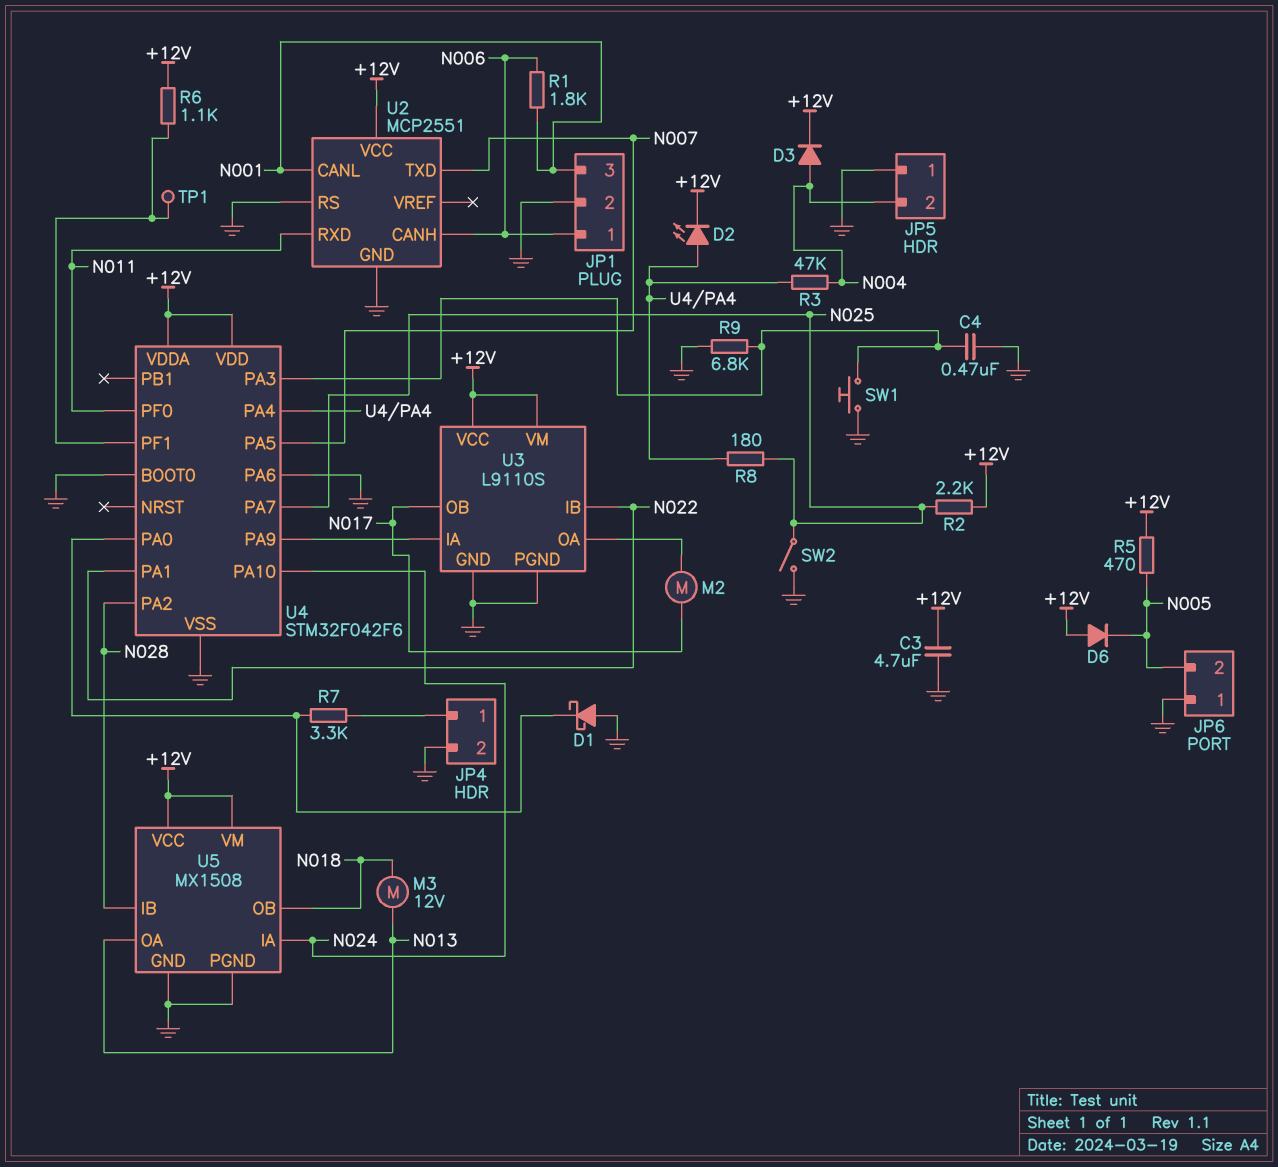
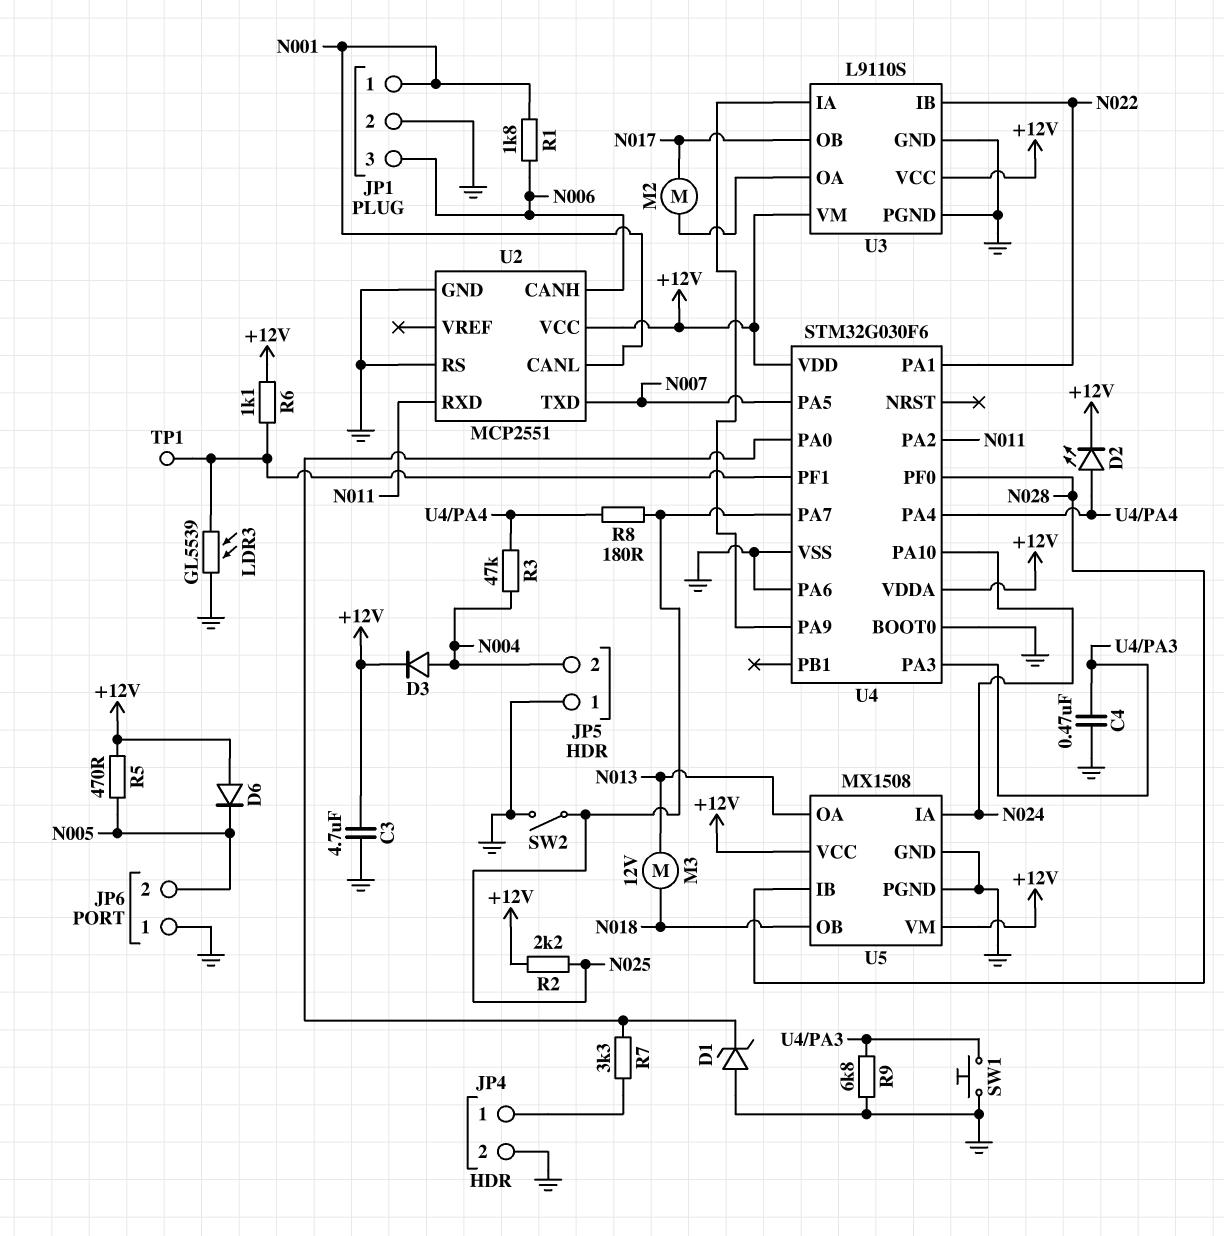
D1: schottky (A GND, K U4/PA0) -> zener (A GND, K U4/PA0)
JP1 pin 1: N006 -> N001
JP1 pin 3: N001 -> N006
LDR3: none -> GL5539 (GND, U4/PF1)
U4: STM32F042F6 -> STM32G030F6
U4 pin PA2: N028 -> N011
U4 pin PF0: N011 -> N028

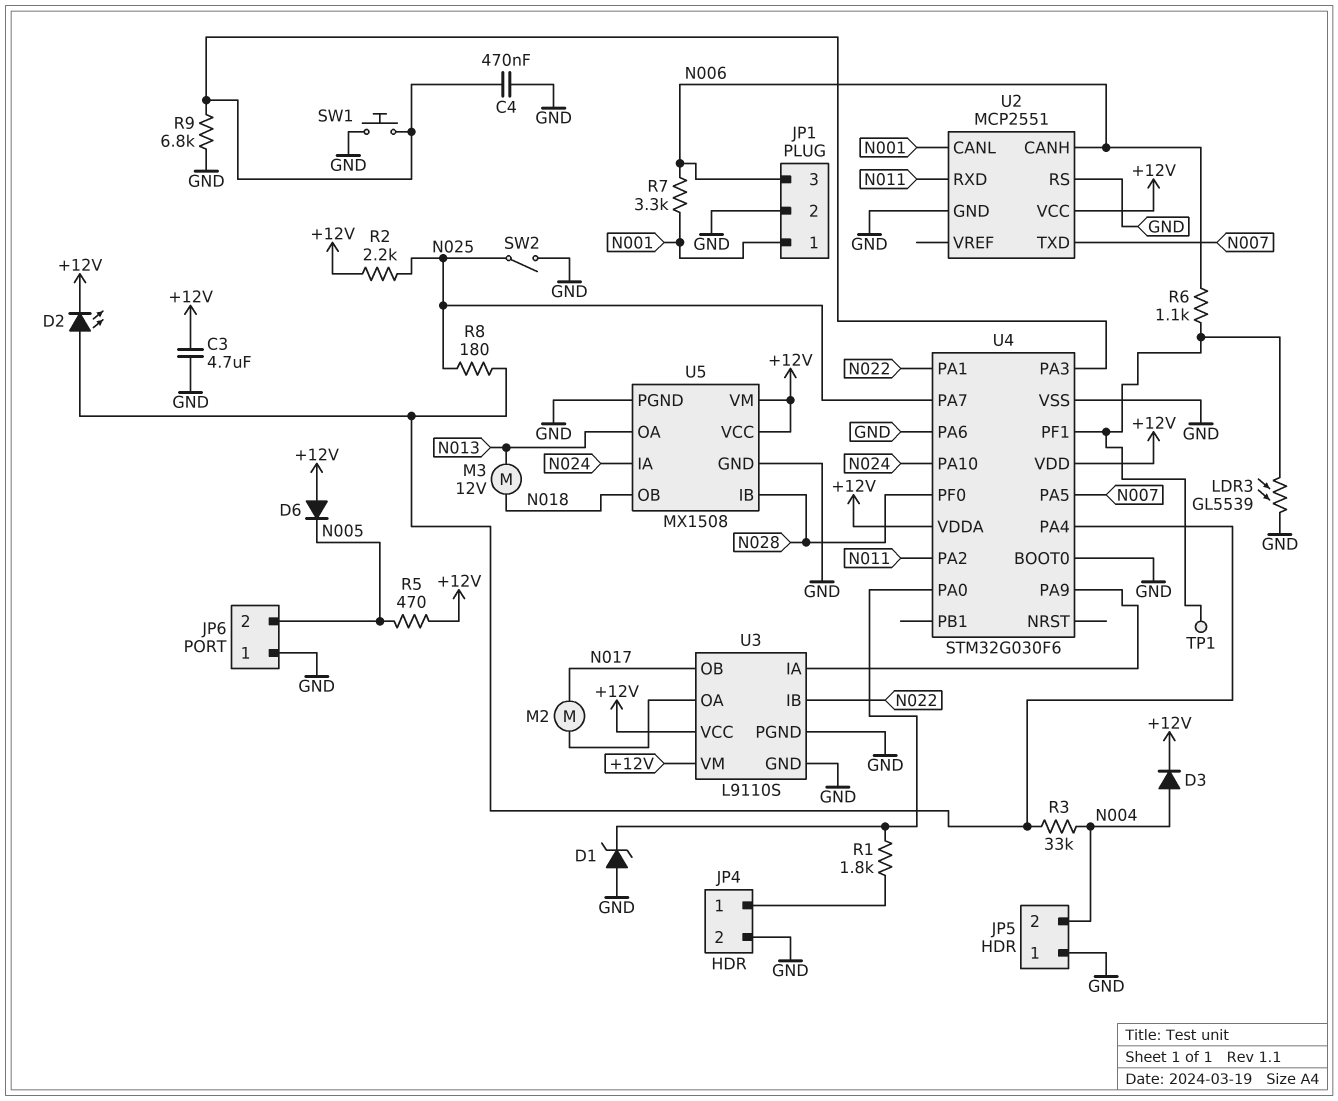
R1: 1.8k (N001, N006) -> 1.8k (JP4/1, U4/PA0)
R3: 47k (N004, U4/PA4) -> 33k (N004, U4/PA4)
R6: 1.1k (+12V, U4/PF1) -> 1.1k (N006, U4/PF1)
R7: 3.3k (JP4/1, U4/PA0) -> 3.3k (N001, N006)

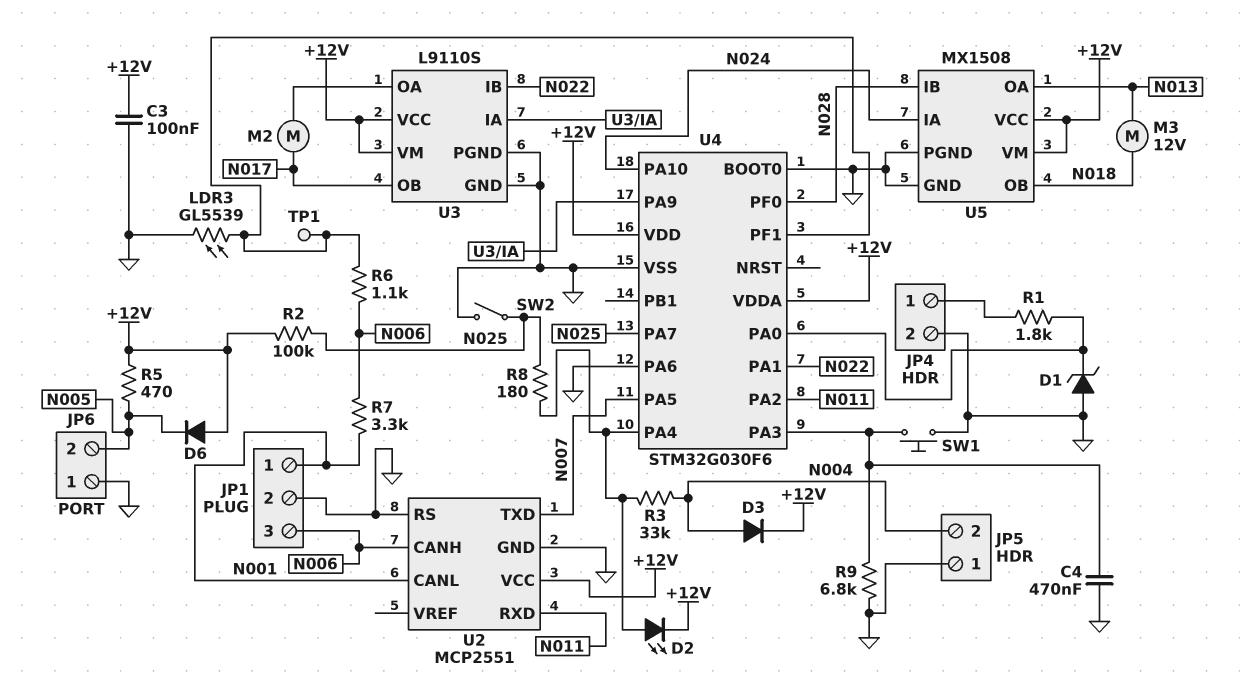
C3: 4.7uF (+12V, GND) -> 100nF (+12V, GND)
R2: 2.2k (+12V, N025) -> 100k (+12V, N025)

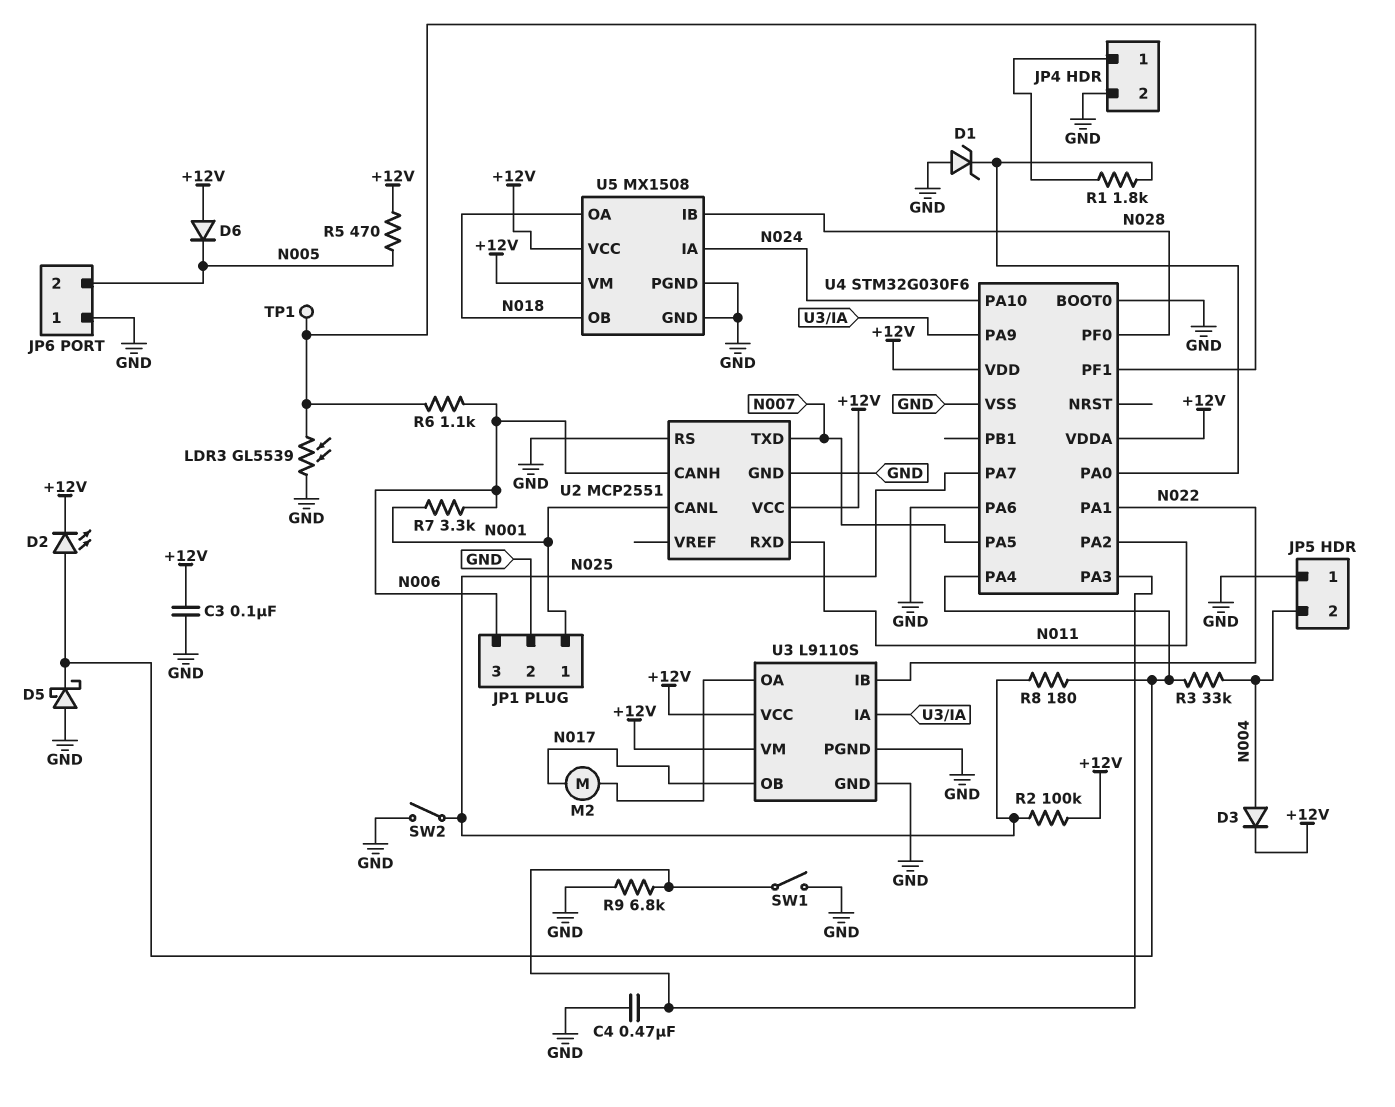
D5: none -> schottky (A GND, K U4/PA4)
M3: motor 12V (N013, N018) -> none
SW1: button (GND, U4/PA3) -> switch (GND, U4/PA3)
U5 pin OA: N013 -> N018

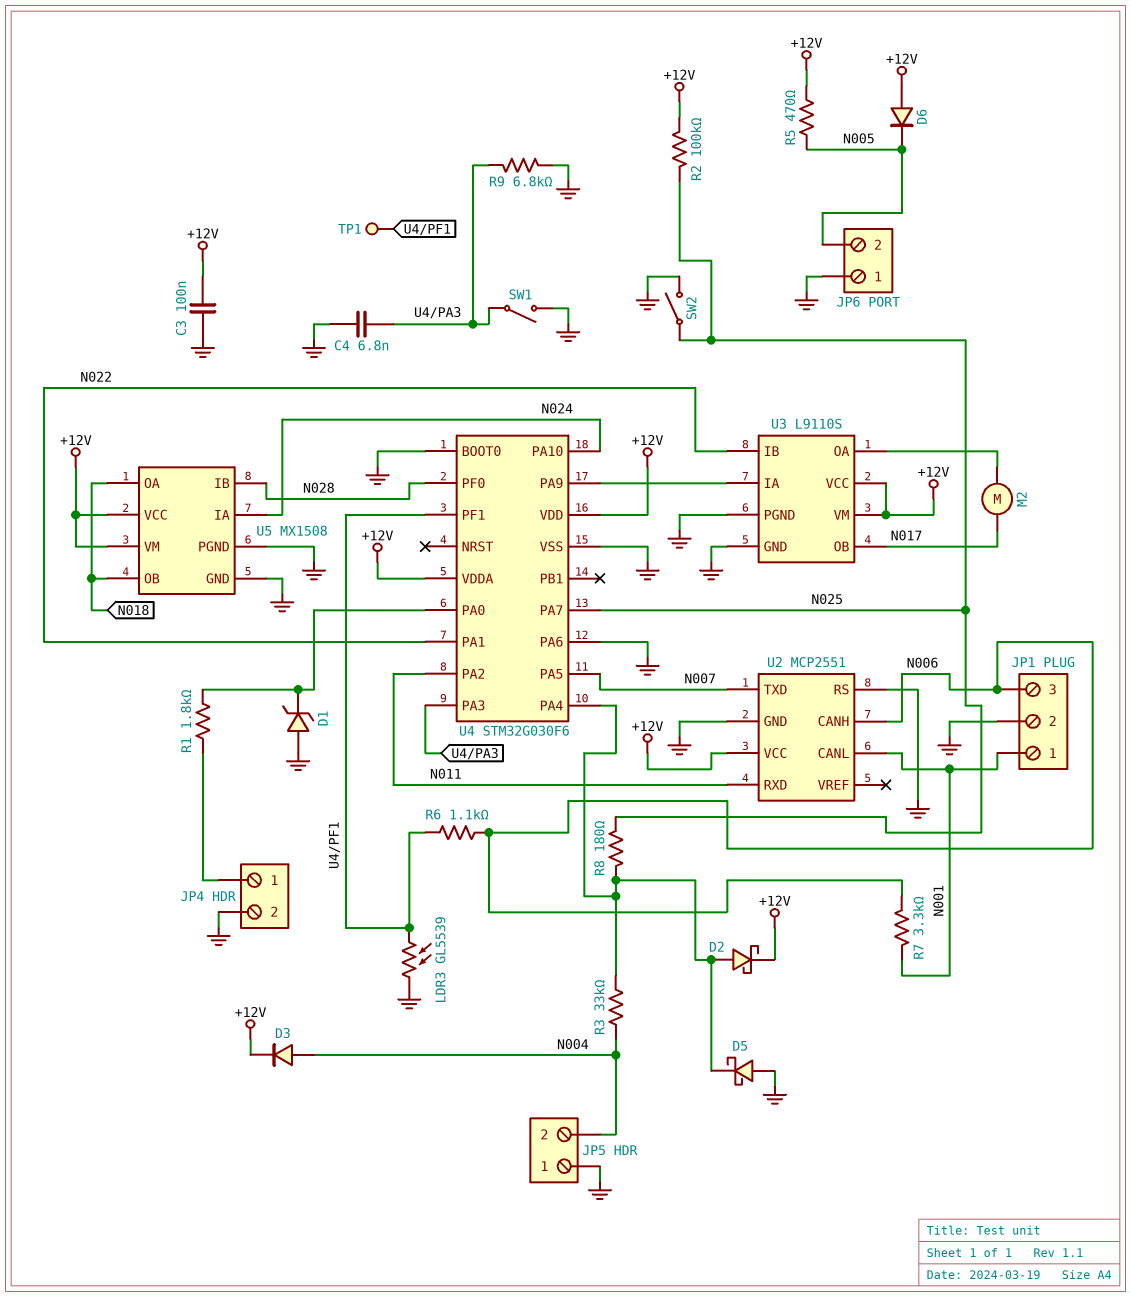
C4: 470nF (GND, U4/PA3) -> 6.8nF (GND, U4/PA3)
D2: LED (A U4/PA4, K +12V) -> schottky (A U4/PA4, K +12V)

